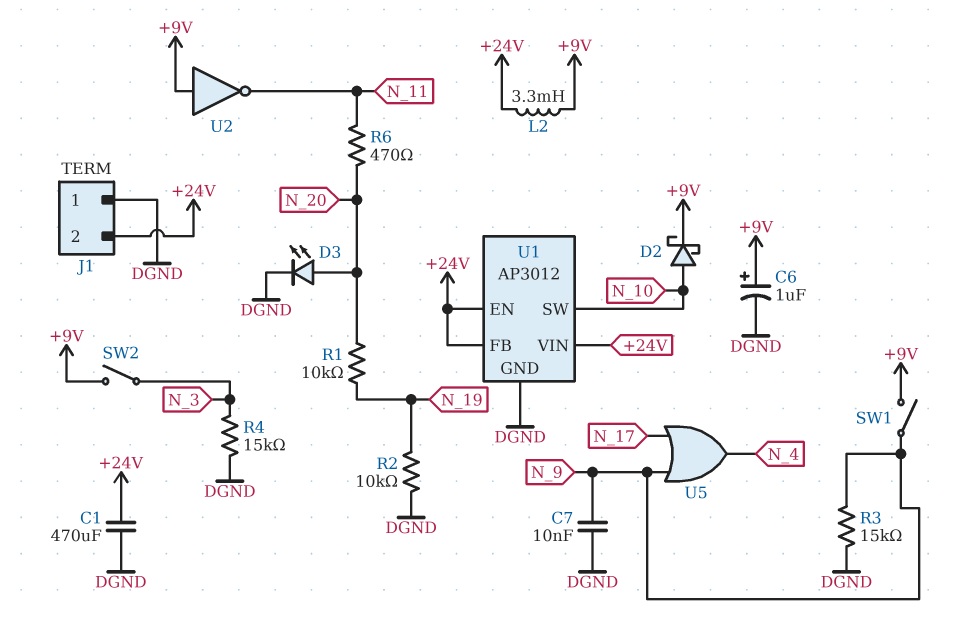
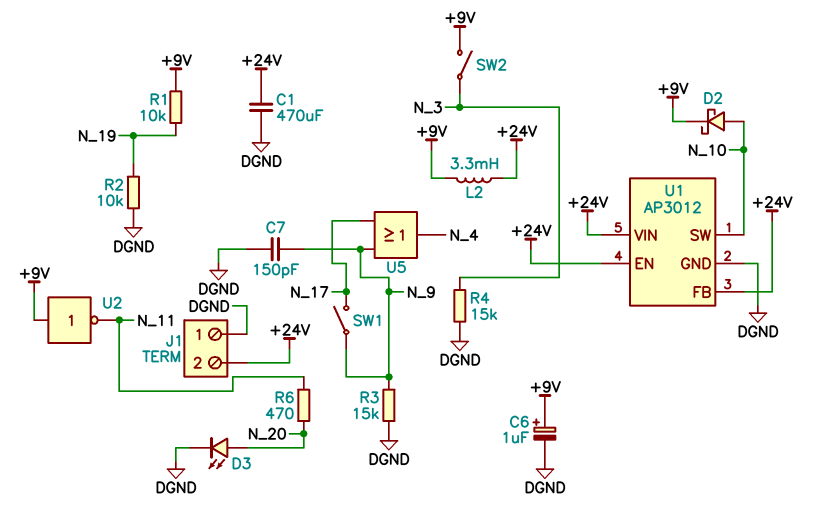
C7: 10nF (DGND, N_9) -> 150pF (DGND, N_9)
R1: 10k (N_19, N_20) -> 10k (+9V, N_19)
SW1: switch (+9V, N_9) -> switch (N_9, N_17)

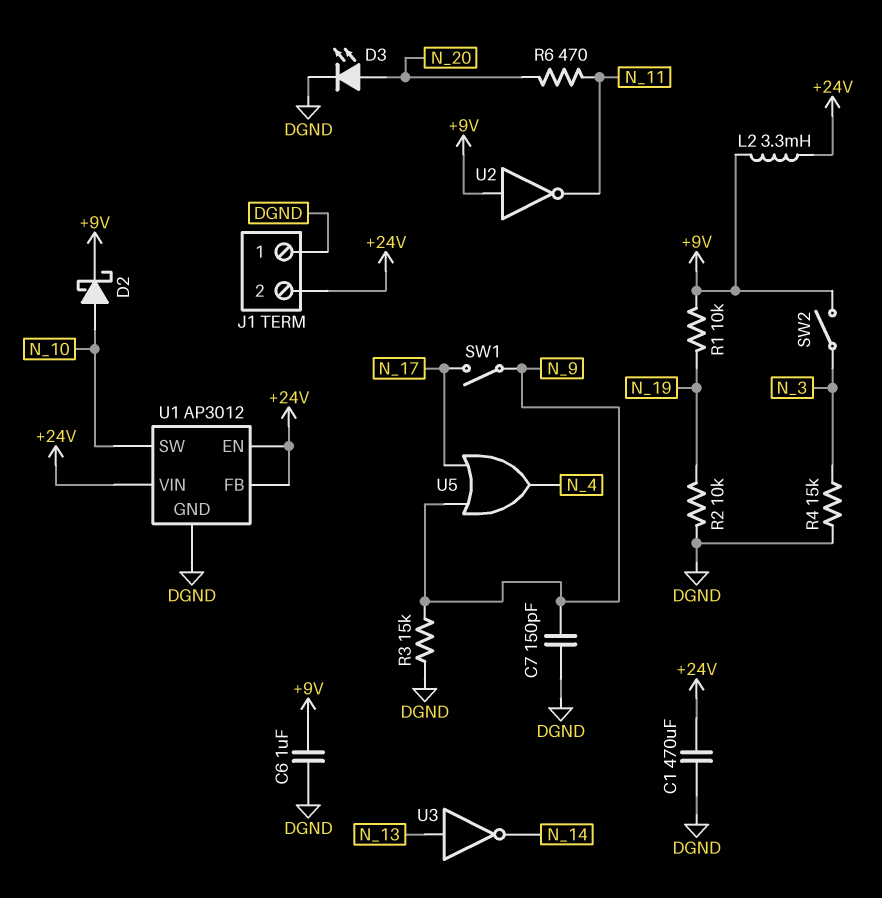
C6: 1uF (plus +9V, minus DGND) -> 1uF (+9V, DGND)
U3: none -> NOT (in N_13, out N_14)

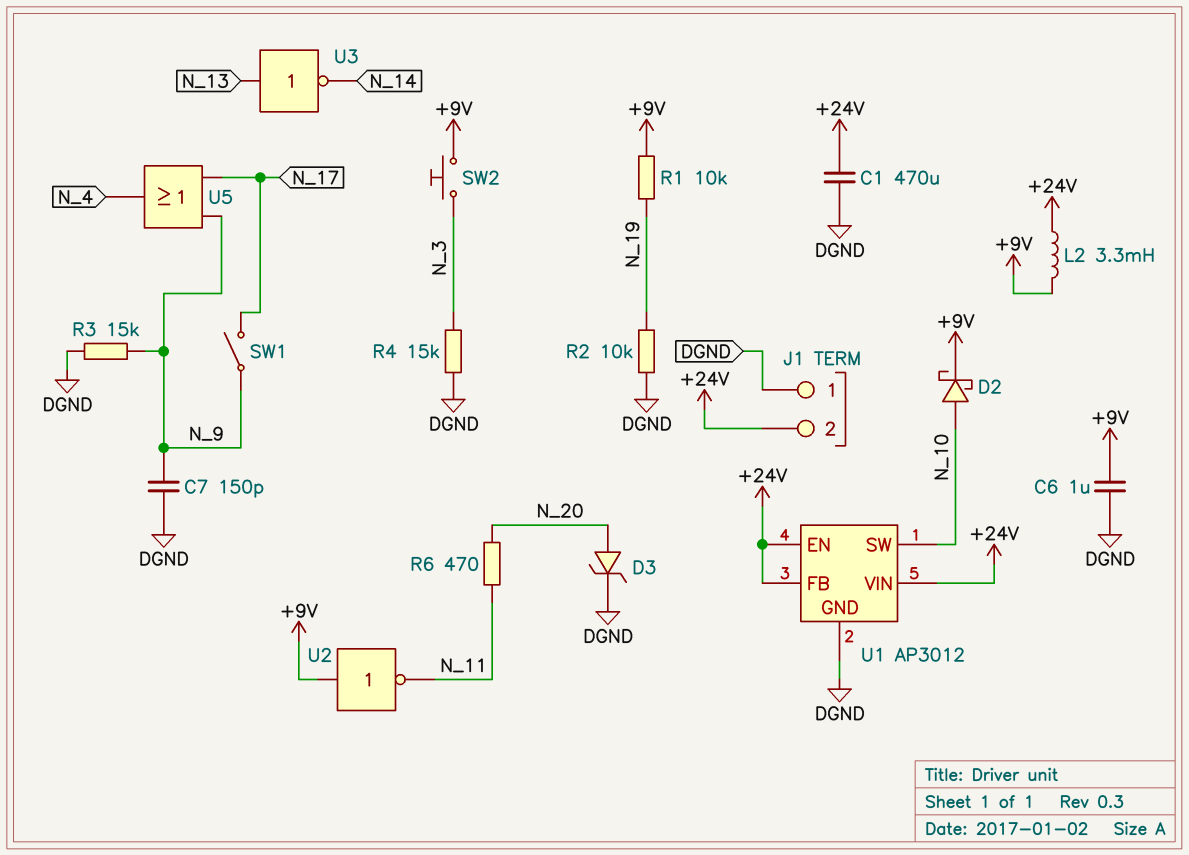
D3: LED (A N_20, K DGND) -> zener (A N_20, K DGND)
SW2: switch (+9V, N_3) -> button (+9V, N_3)

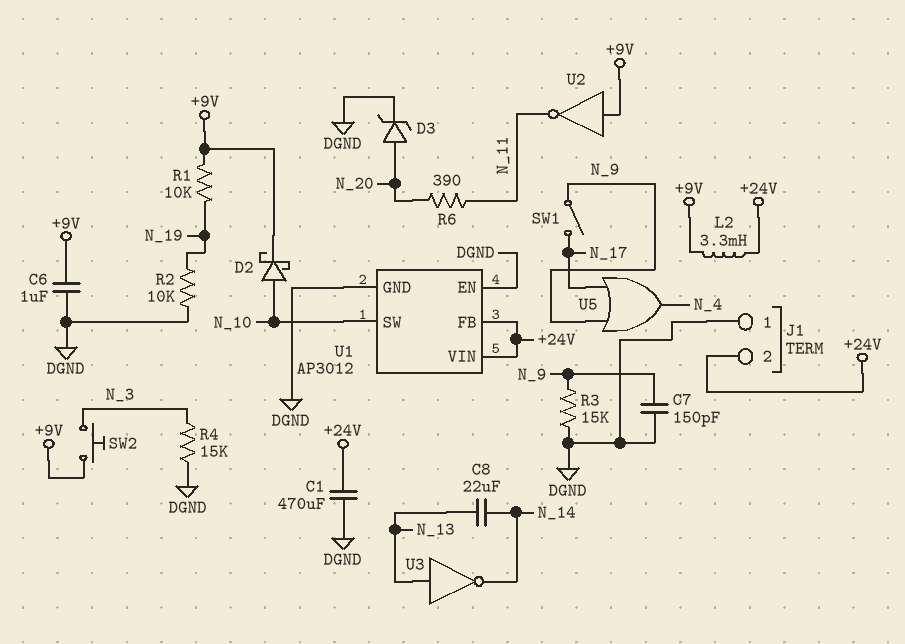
C8: none -> 22uF (N_13, N_14)
R6: 470 (N_11, N_20) -> 390 (N_11, N_20)
U1 pin EN: +24V -> DGND

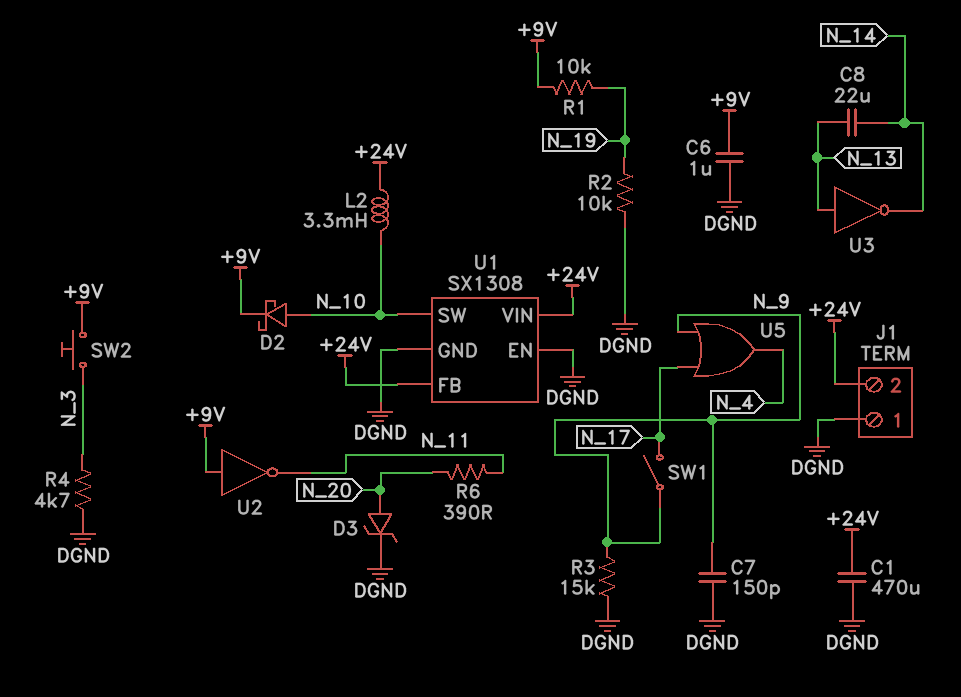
L2: 3.3mH (+9V, +24V) -> 3.3mH (+24V, N_10)
R4: 15k (DGND, N_3) -> 4.7k (DGND, N_3)
U1: AP3012 -> SX1308

